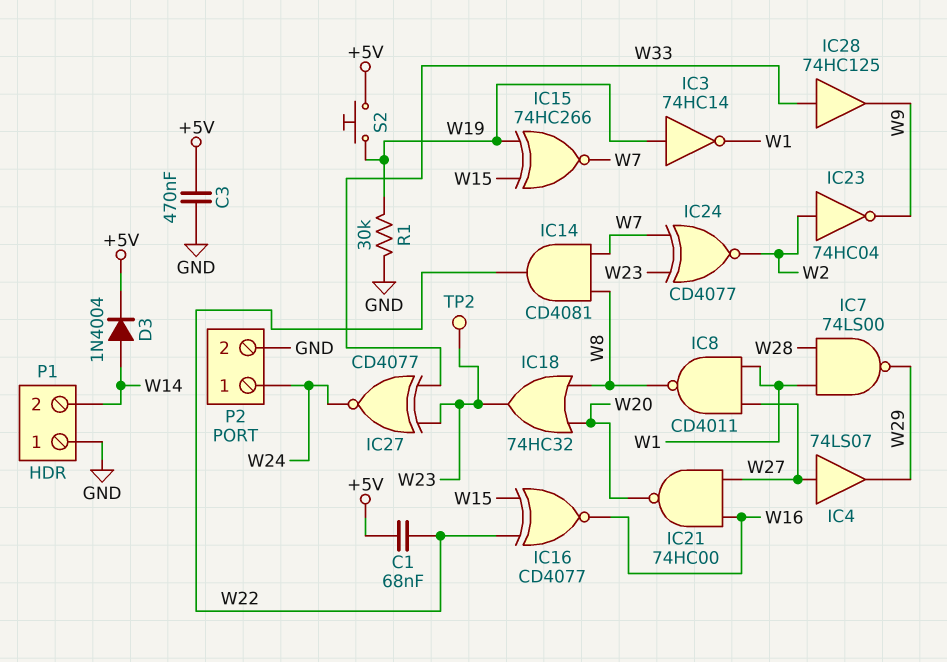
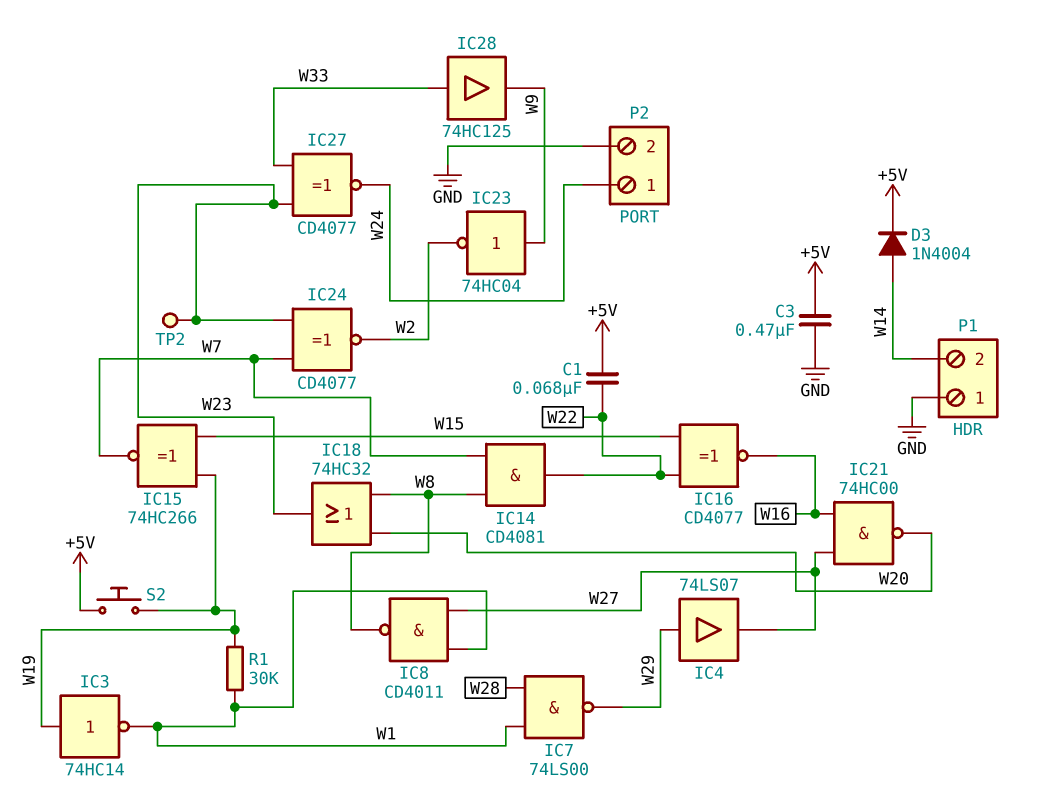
IC4: buffer 74LS07 (in W27, out W29) -> buffer 74LS07 (in W29, out W27)
IC23: NOT 74HC04 (in W2, out W9) -> NOT 74HC04 (in W9, out W2)
R1: 30k (GND, W19) -> 30k (W1, W19)

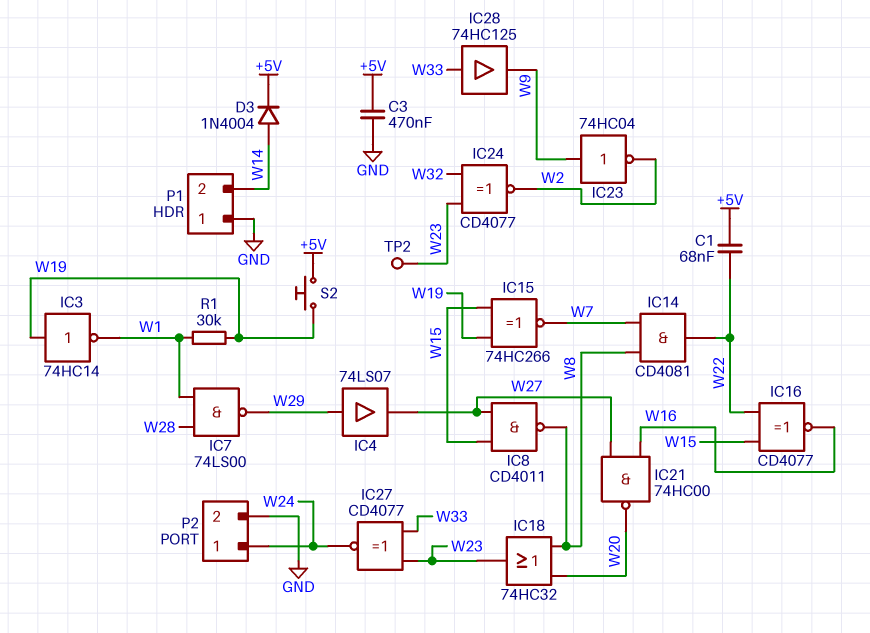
IC8: NAND CD4011 (in W1, in W27, out W8) -> NAND CD4011 (in W15, in W27, out W8)
IC24: XNOR CD4077 (in W7, in W23, out W2) -> XNOR CD4077 (in W23, in W32, out W2)

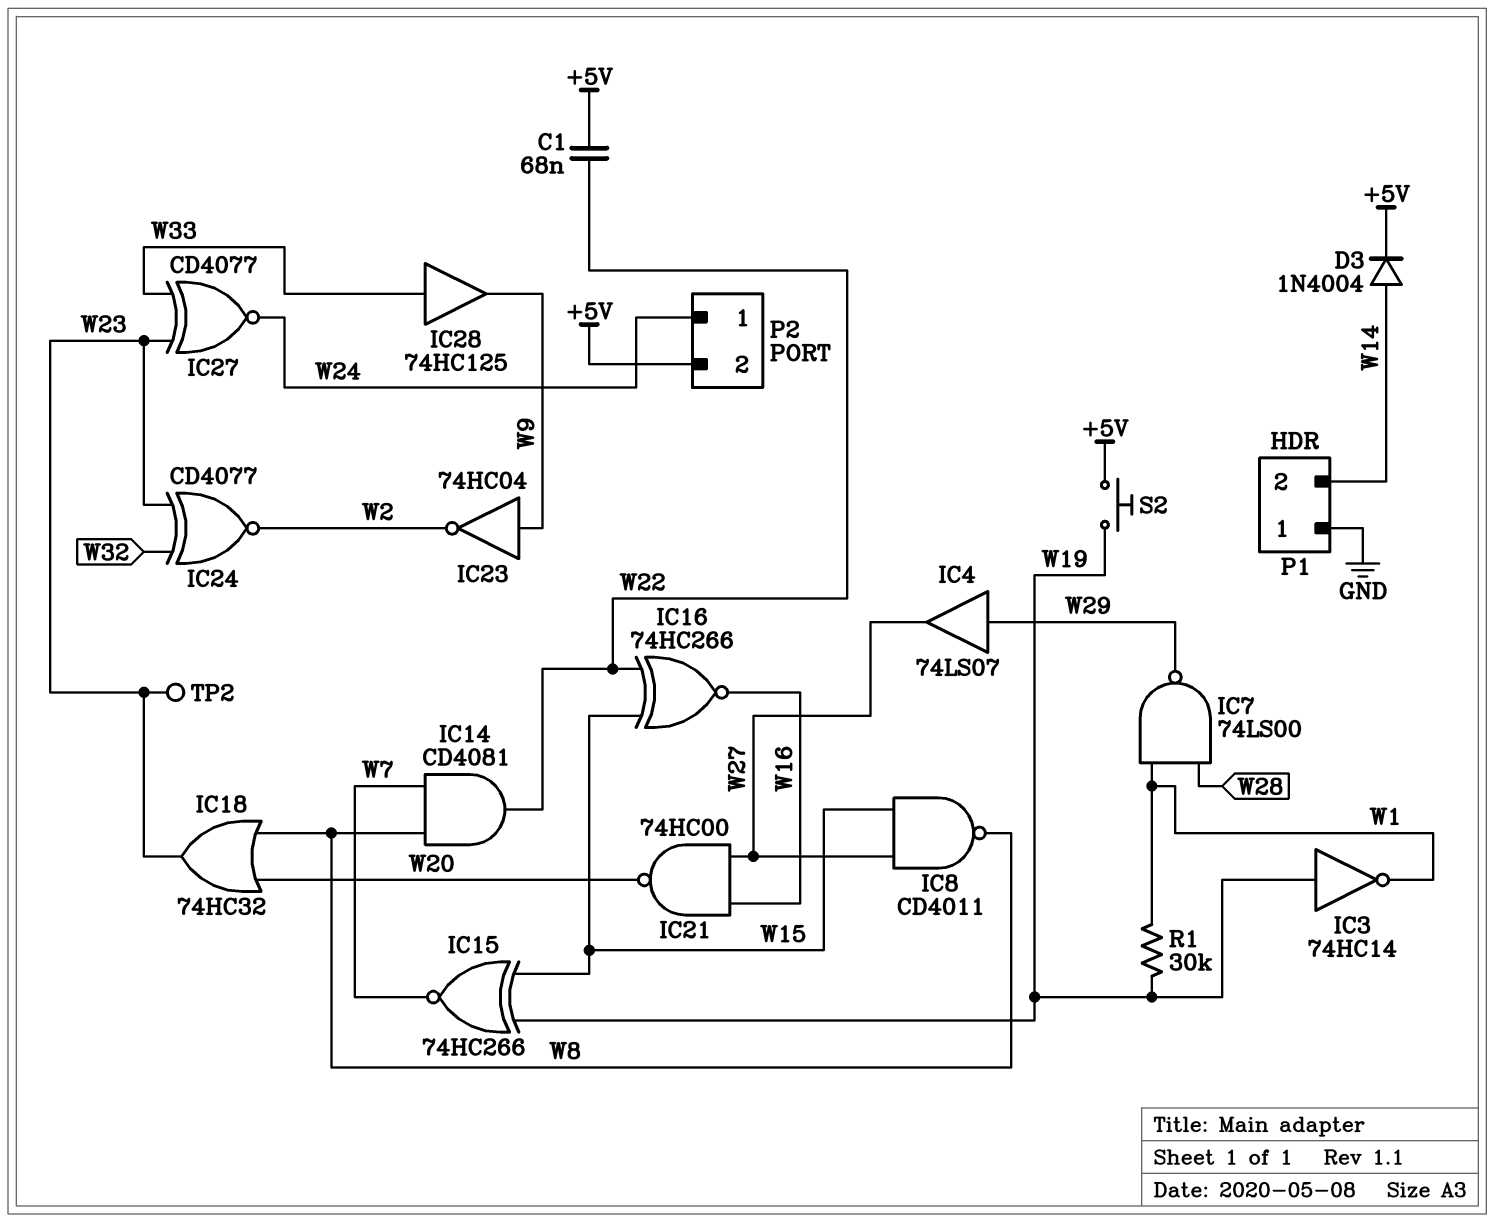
C3: 470nF (+5V, GND) -> none
IC16: XNOR CD4077 (in W15, in W22, out W16) -> XNOR 74HC266 (in W15, in W22, out W16)
P2 pin 2: GND -> +5V

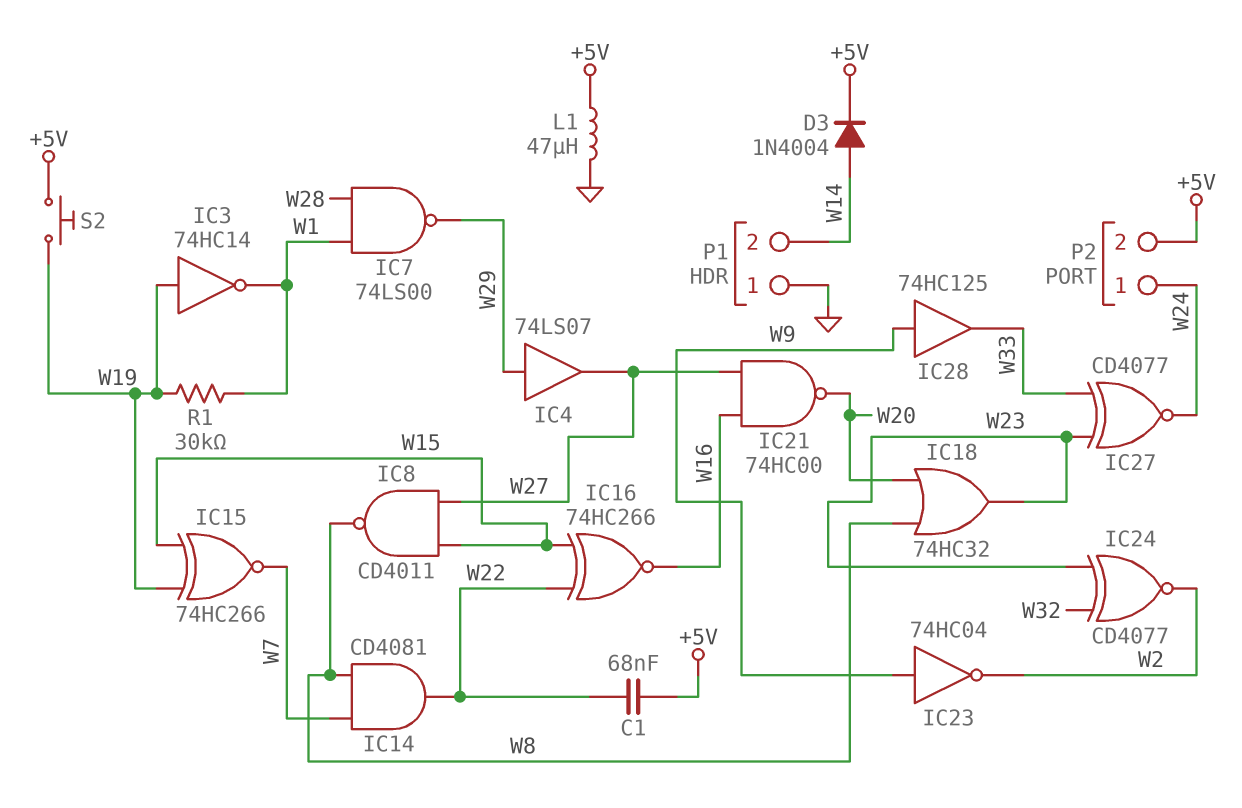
IC28: buffer 74HC125 (in W33, out W9) -> buffer 74HC125 (in W9, out W33)
L1: none -> 47uH (+5V, GND)
TP2: test point (W23) -> none

